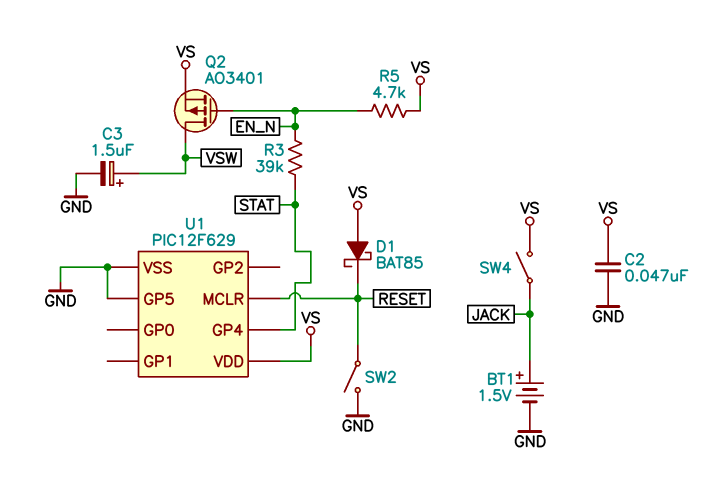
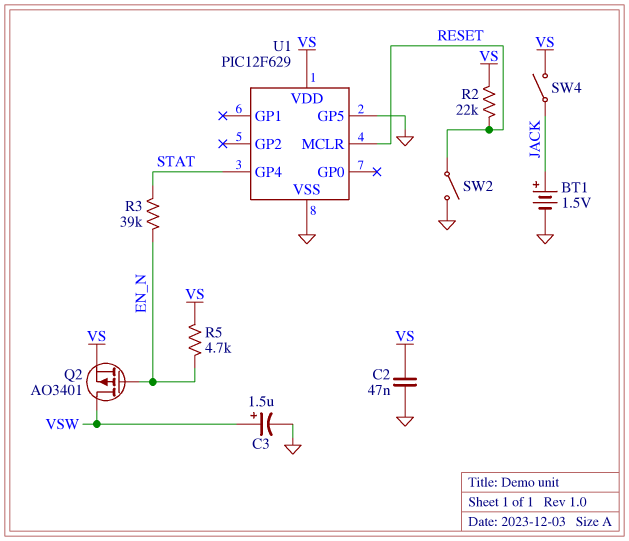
D1: schottky BAT85 (A VS, K RESET) -> none
R2: none -> 22k (RESET, VS)

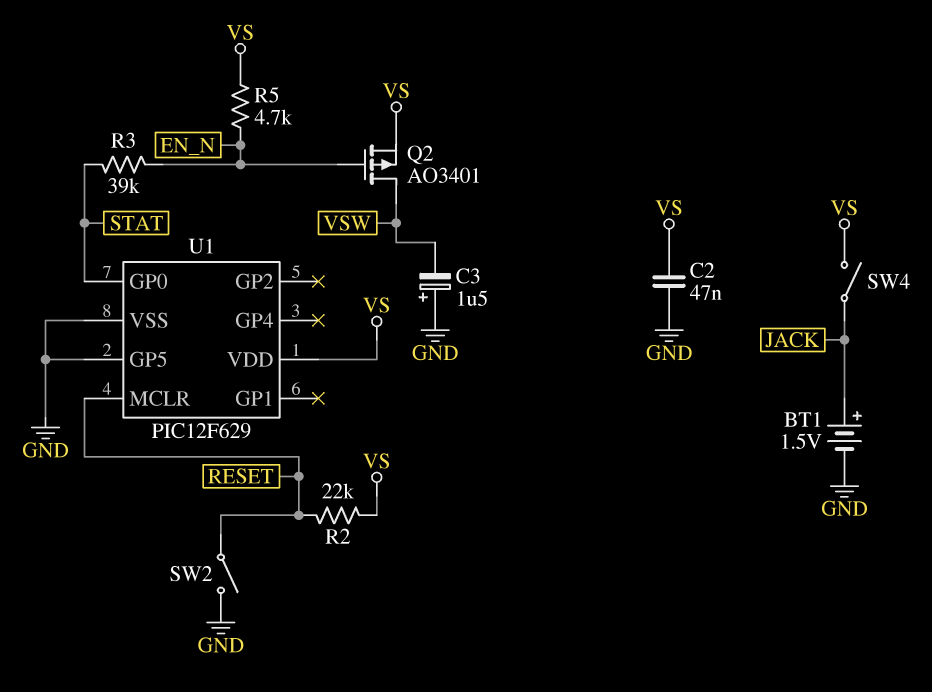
C3: 1.5uF (plus VSW, minus GND) -> 1.5uF (plus GND, minus VSW)
U1 pin GP0: none -> STAT
U1 pin GP4: STAT -> none

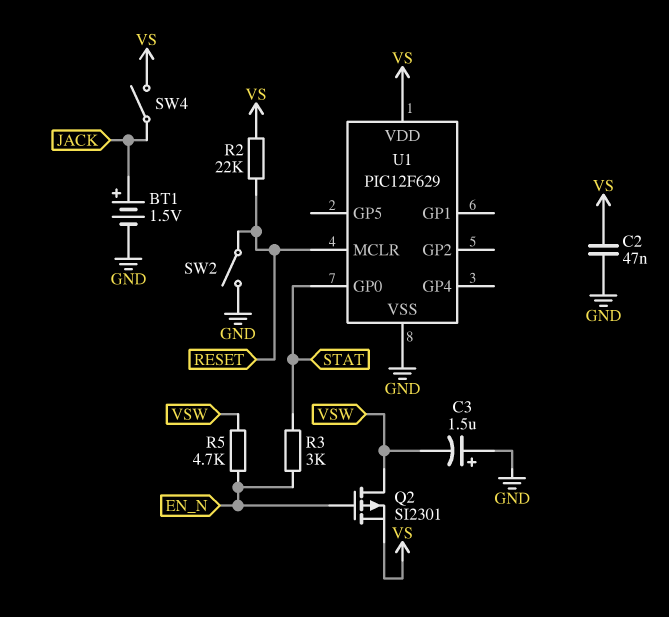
Q2: PMOS AO3401 (G EN_N, D VSW, S VS) -> PMOS SI2301 (G EN_N, D VSW, S VS)
R3: 39k (EN_N, STAT) -> 3k (EN_N, STAT)
R5: 4.7k (EN_N, VS) -> 4.7k (EN_N, VSW)
U1 pin GP5: GND -> none

